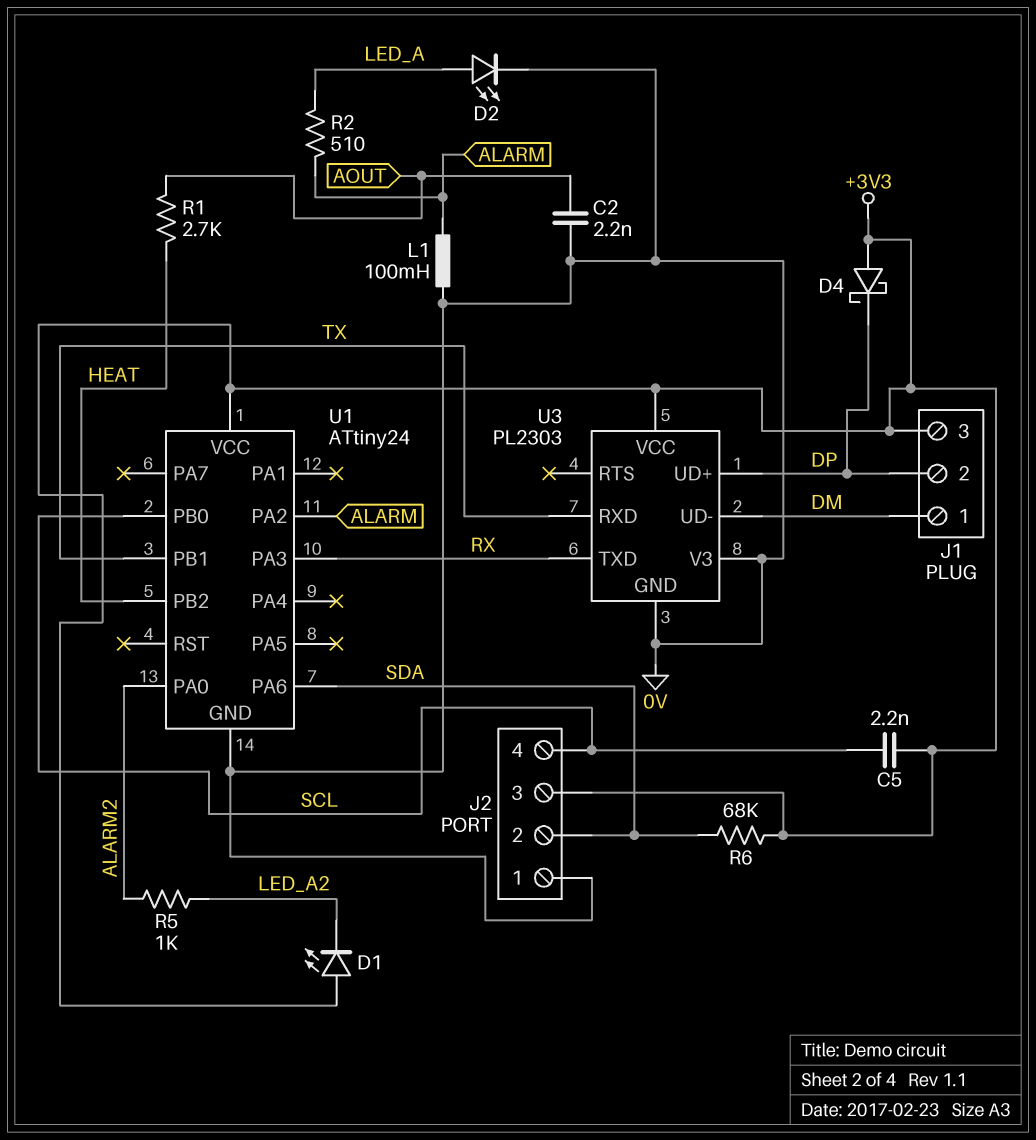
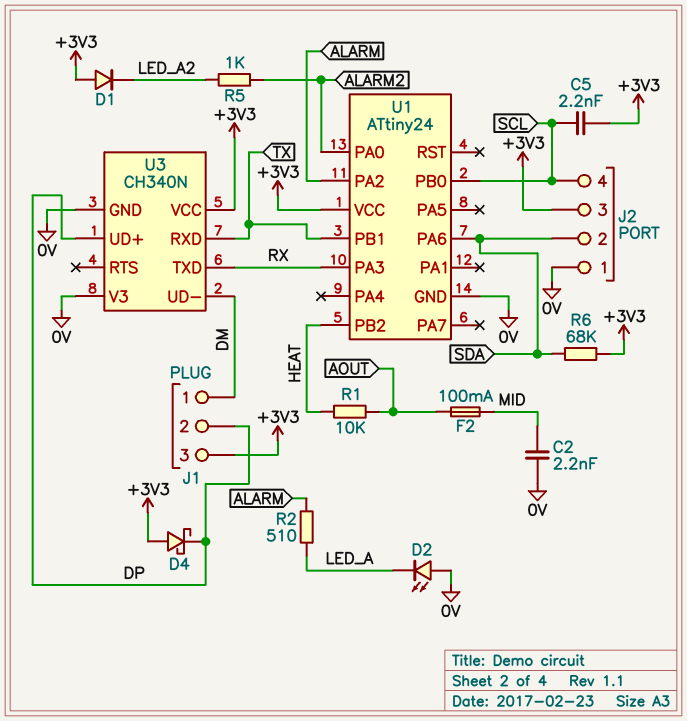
C2: 2.2nF (0V, AOUT) -> 2.2nF (0V, MID)
D1: LED (A +3V3, K LED_A2) -> diode (A +3V3, K LED_A2)
D2: LED (A LED_A, K 0V) -> LED (A 0V, K LED_A)
F2: none -> 100mA (AOUT, MID)
L1: 100mH (0V, ALARM) -> none
R1: 2.7k (AOUT, HEAT) -> 10k (AOUT, HEAT)
U3: PL2303 -> CH340N

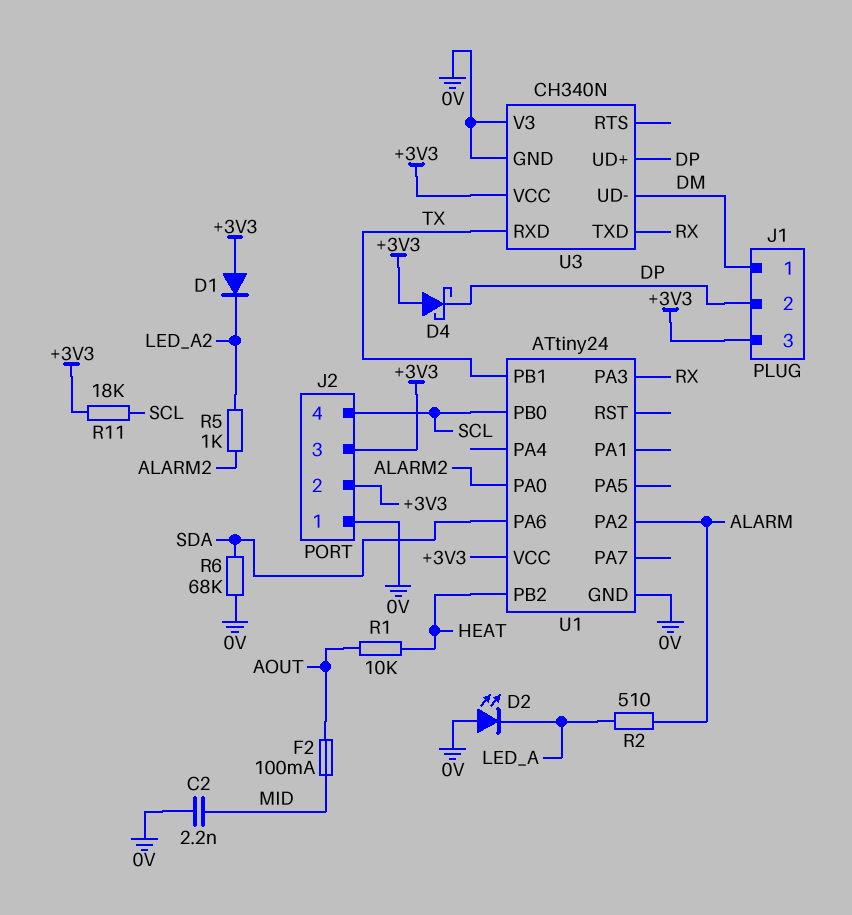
C5: 2.2nF (+3V3, SCL) -> none
J2 pin 2: SDA -> +3V3
R6: 68k (+3V3, SDA) -> 68k (0V, SDA)
R11: none -> 18k (+3V3, SCL)

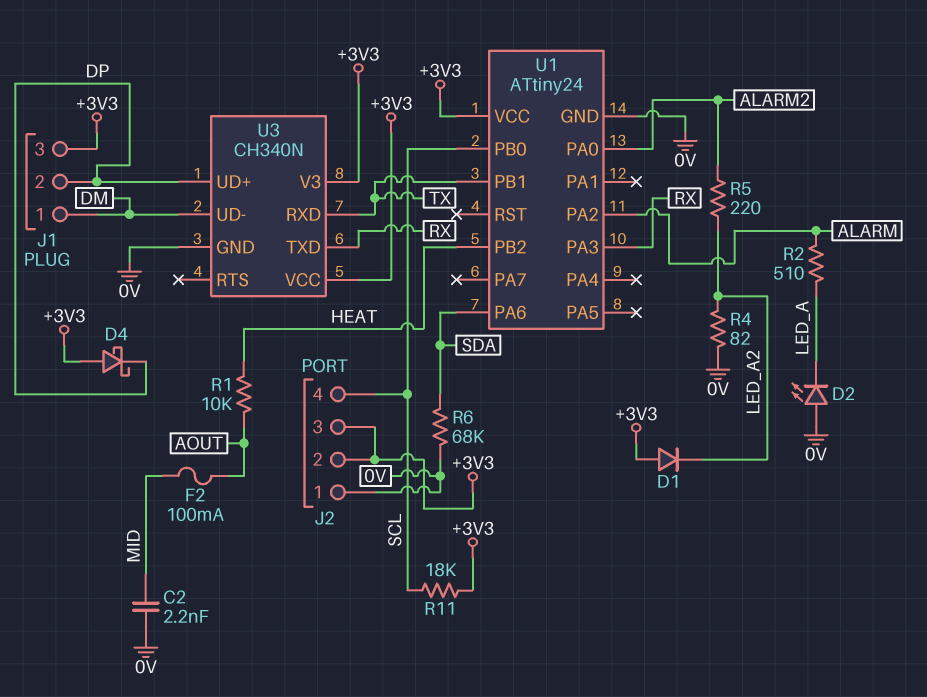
R4: none -> 82 (0V, LED_A2)
R5: 1k (ALARM2, LED_A2) -> 220 (ALARM2, LED_A2)
U3 pin V3: 0V -> +3V3

